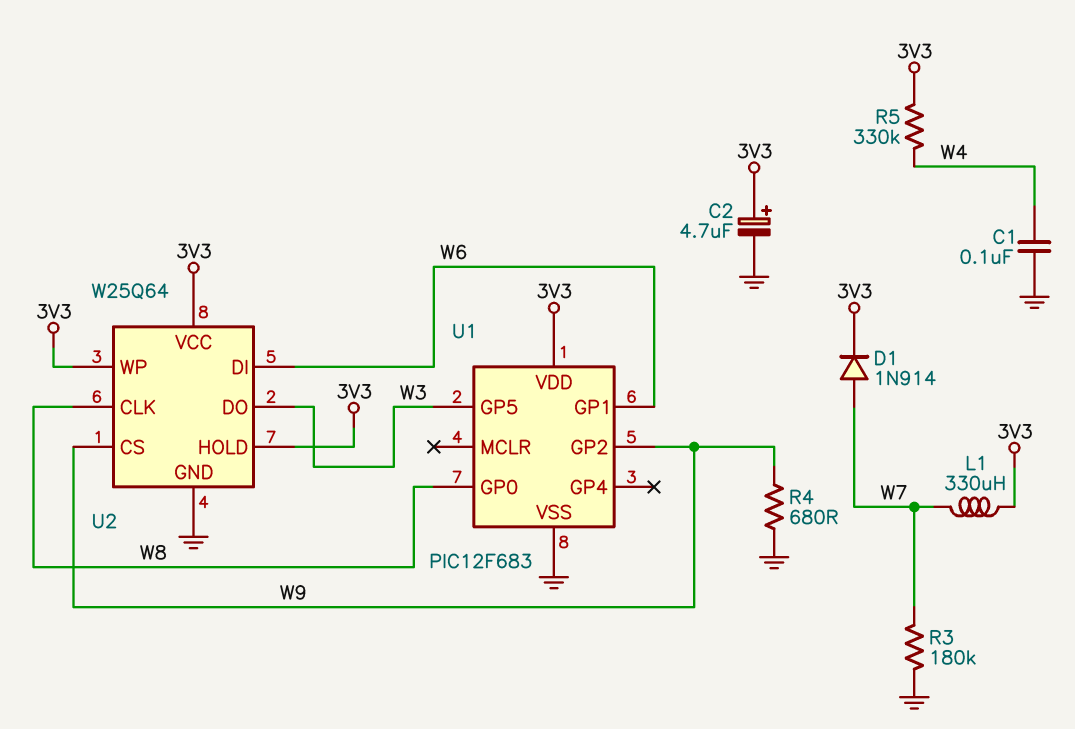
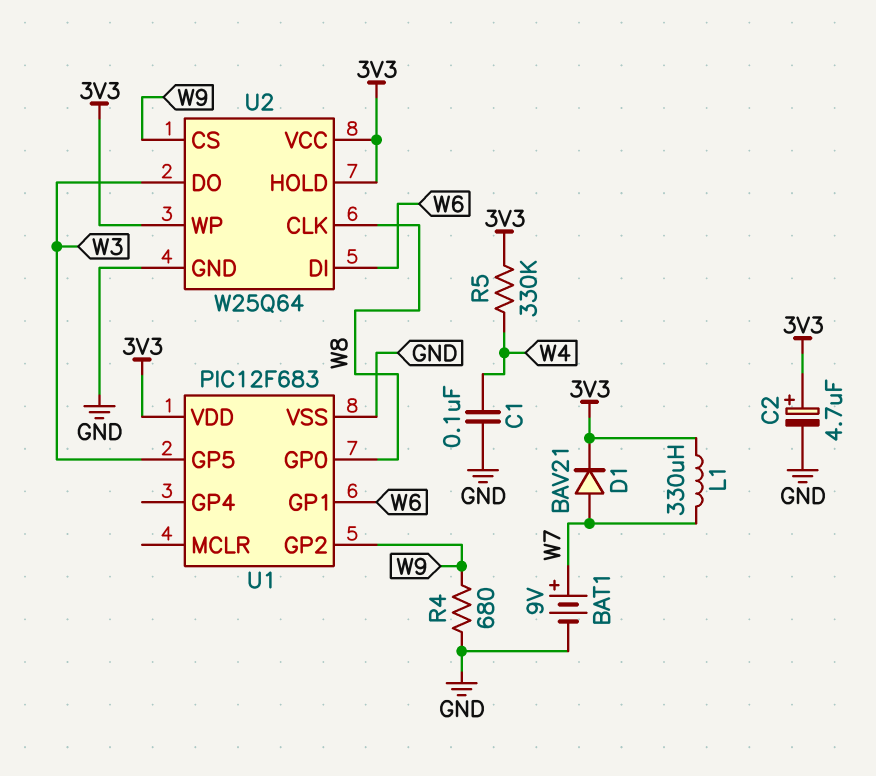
BAT1: none -> 9V (plus W7, minus GND)
D1: diode 1N914 (A W7, K 3V3) -> diode BAV21 (A W7, K 3V3)
R3: 180k (GND, W7) -> none

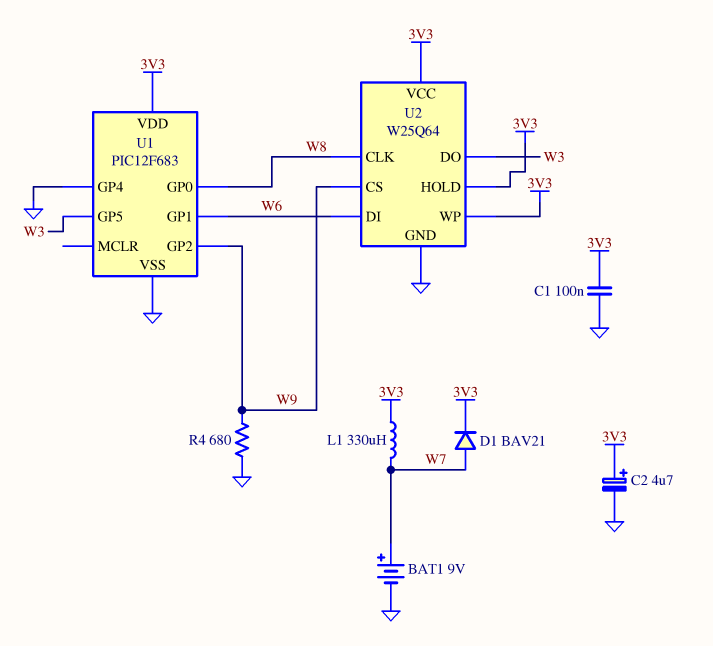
C1: 100nF (GND, W4) -> 100nF (3V3, GND)
R5: 330k (3V3, W4) -> none
U1 pin GP4: none -> GND

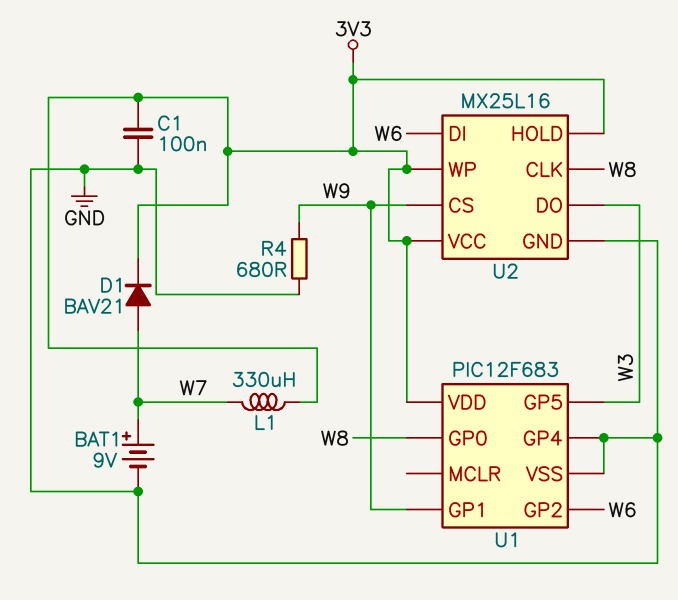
C2: 4.7uF (plus 3V3, minus GND) -> none
U1 pin GP1: W6 -> W9
U1 pin GP2: W9 -> W6
U2: W25Q64 -> MX25L16

